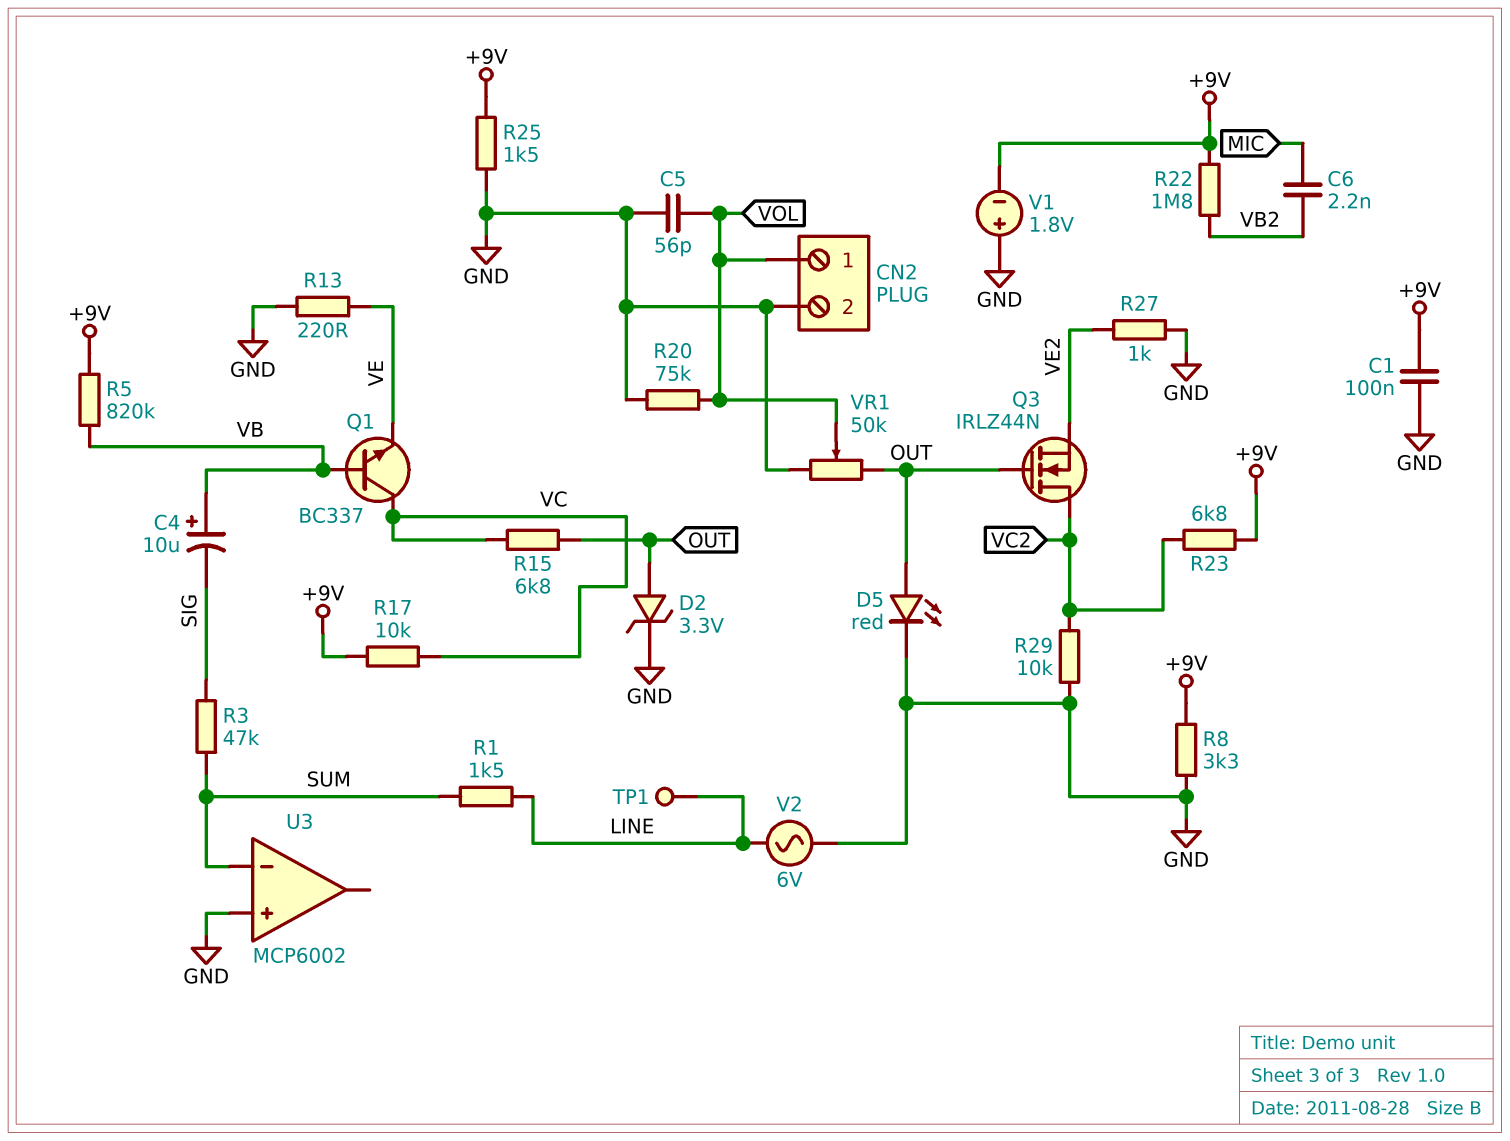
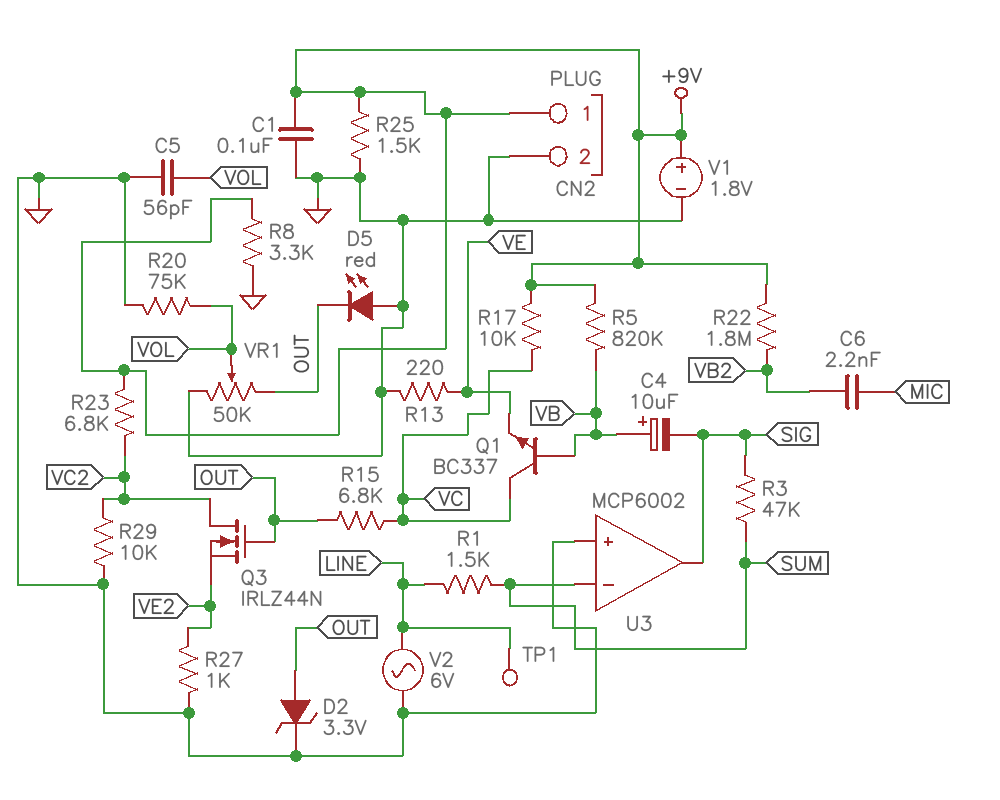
CN2 pin 1: VOL -> +9V
D5: LED red (A OUT, K GND) -> LED red (A GND, K OUT)
U3 pin out: none -> SIG
V1: 1.8V (plus GND, minus +9V) -> 1.8V (plus +9V, minus GND)

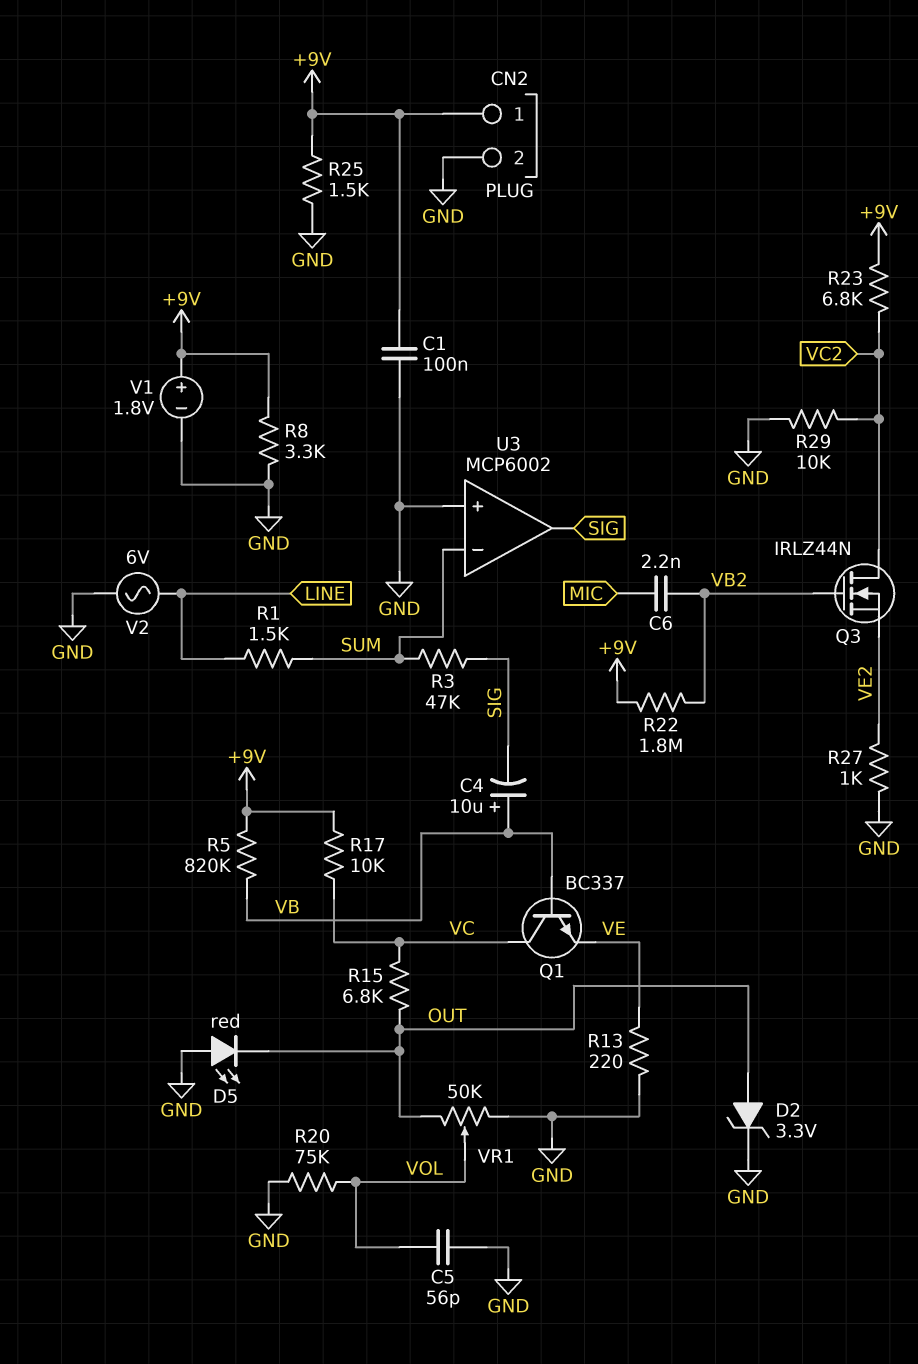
Q3: NMOS IRLZ44N (G OUT, D VC2, S VE2) -> NMOS IRLZ44N (G VB2, D VC2, S VE2)
TP1: test point (LINE) -> none

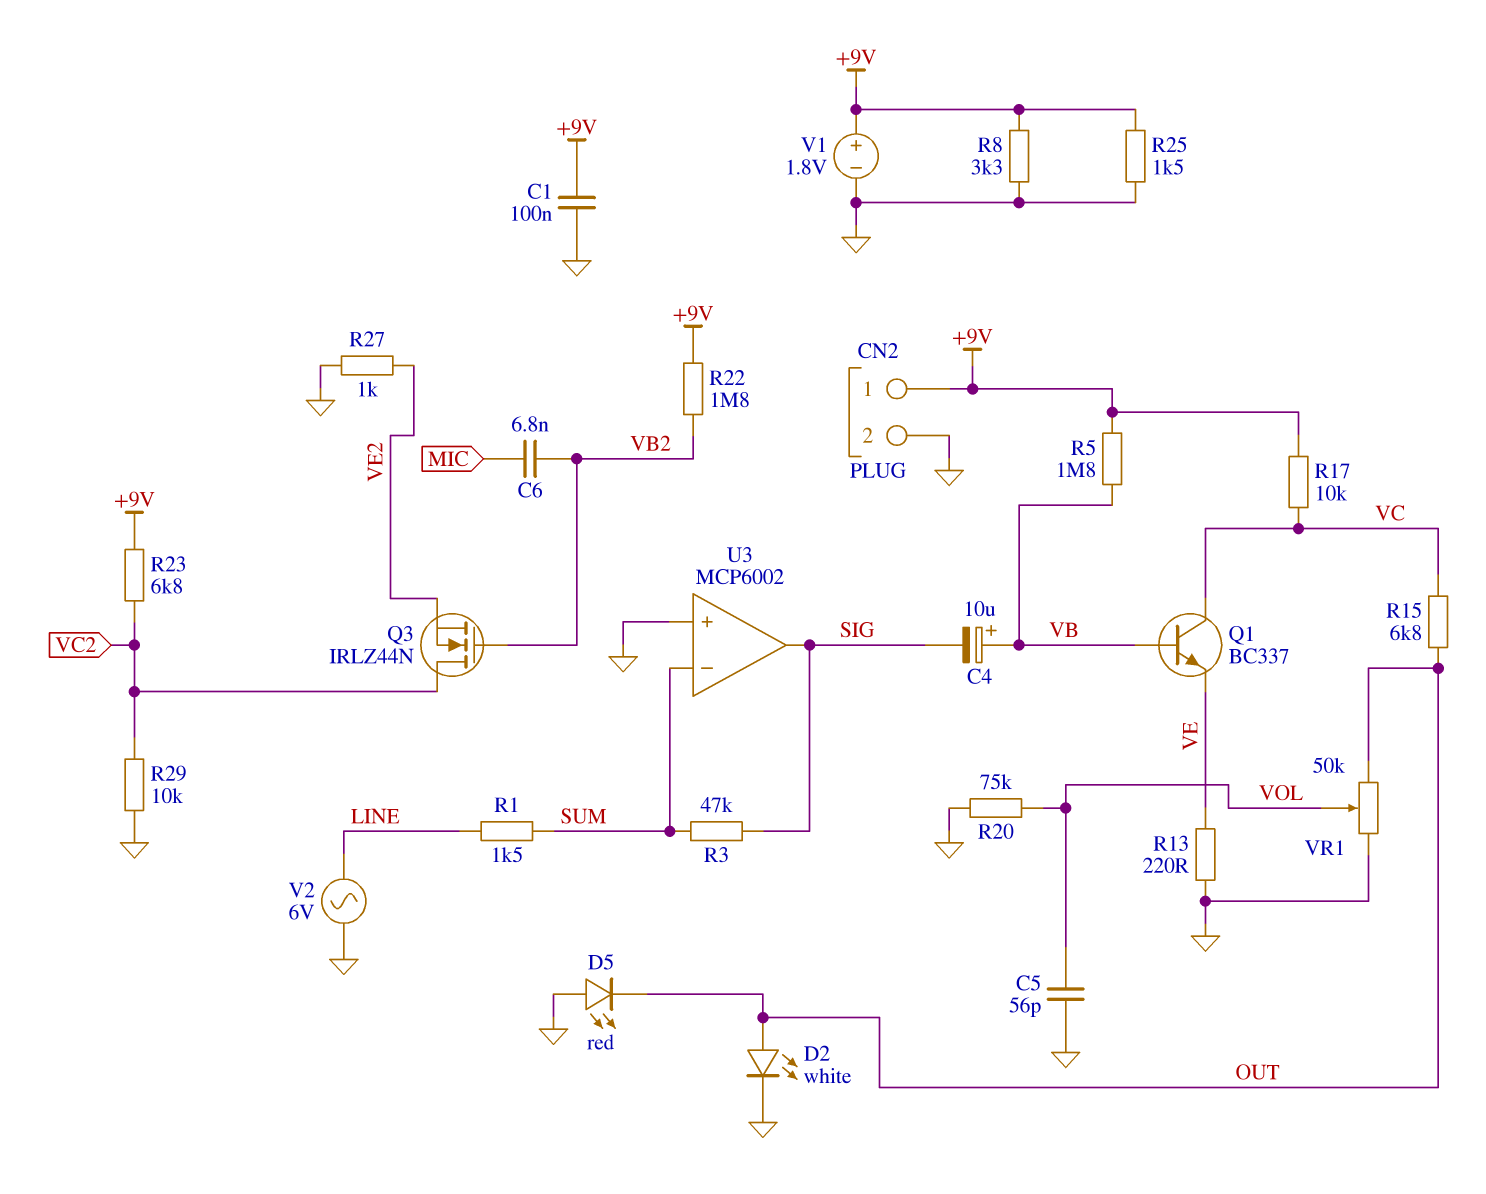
C6: 2.2nF (MIC, VB2) -> 6.8nF (MIC, VB2)
D2: zener 3.3V (A OUT, K GND) -> LED white (A OUT, K GND)
R5: 820k (+9V, VB) -> 1.8M (+9V, VB)

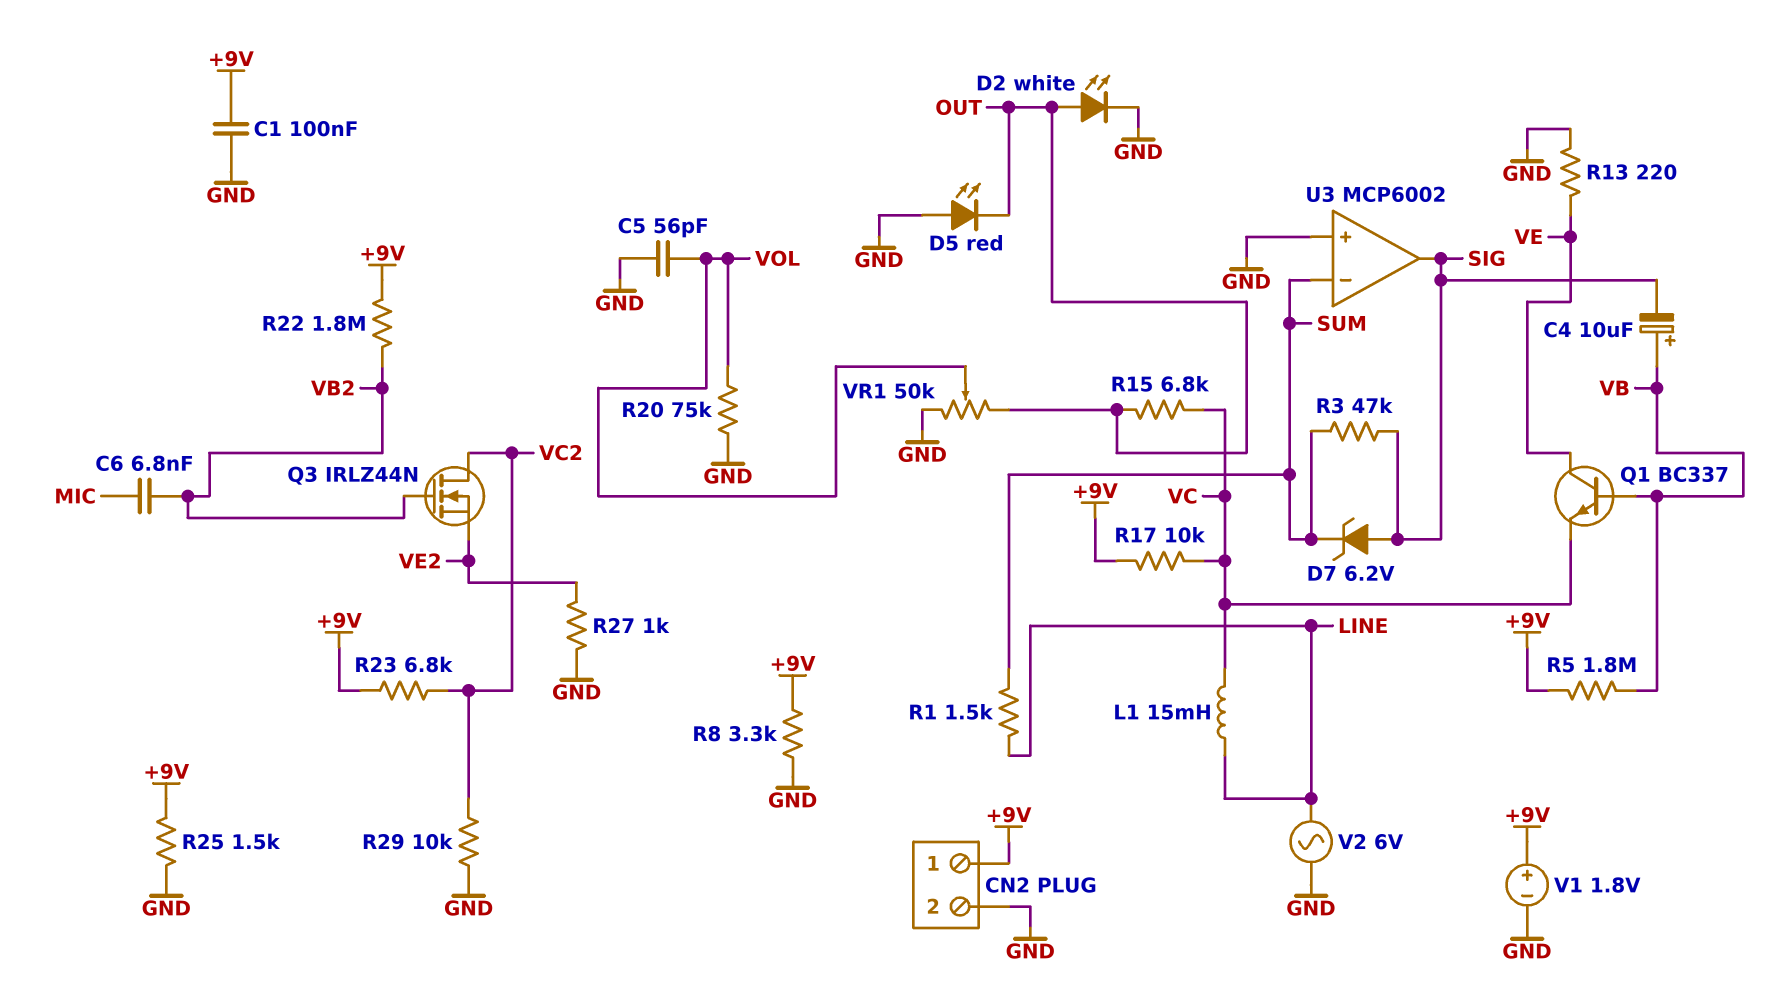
D7: none -> zener 6.2V (A SIG, K SUM)
L1: none -> 15mH (LINE, VC)
Q1: NPN BC337 (B VB, C VC, E VE) -> NPN BC337 (B VB, C VE, E VC)

